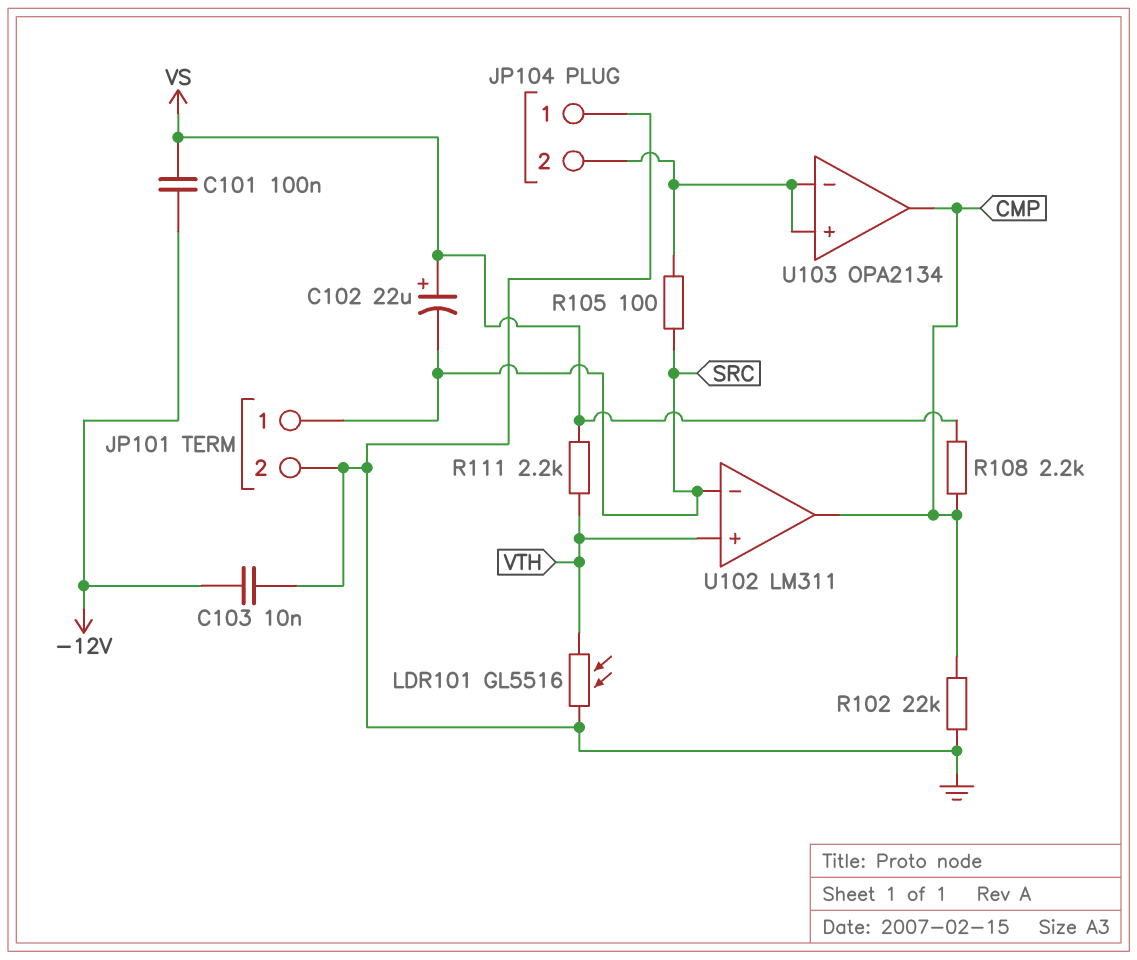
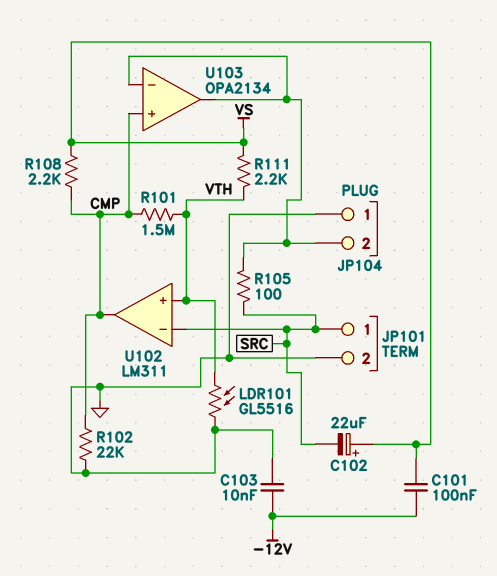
R101: none -> 1.5M (CMP, VTH)
U103 pin in+: JP104/2 -> CMP
U103 pin out: CMP -> JP104/2

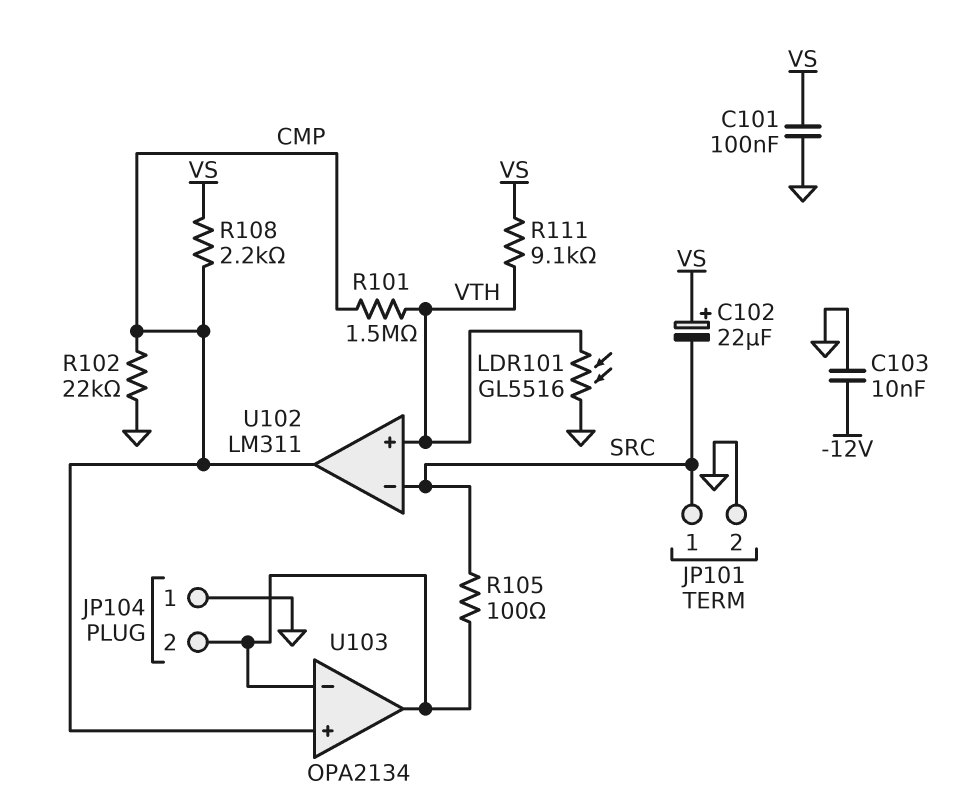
C101: 100nF (-12V, VS) -> 100nF (GND, VS)
R111: 2.2k (VS, VTH) -> 9.1k (VS, VTH)

